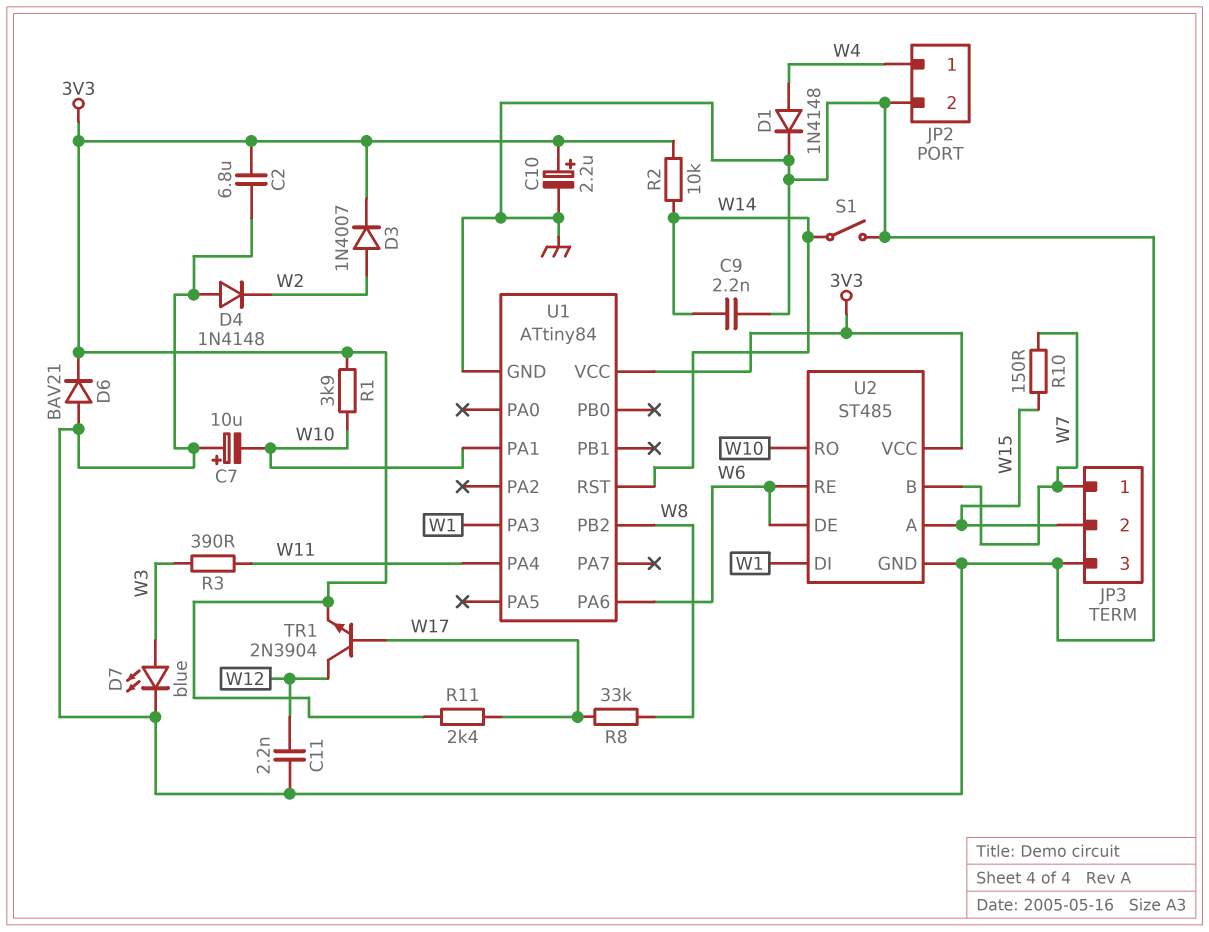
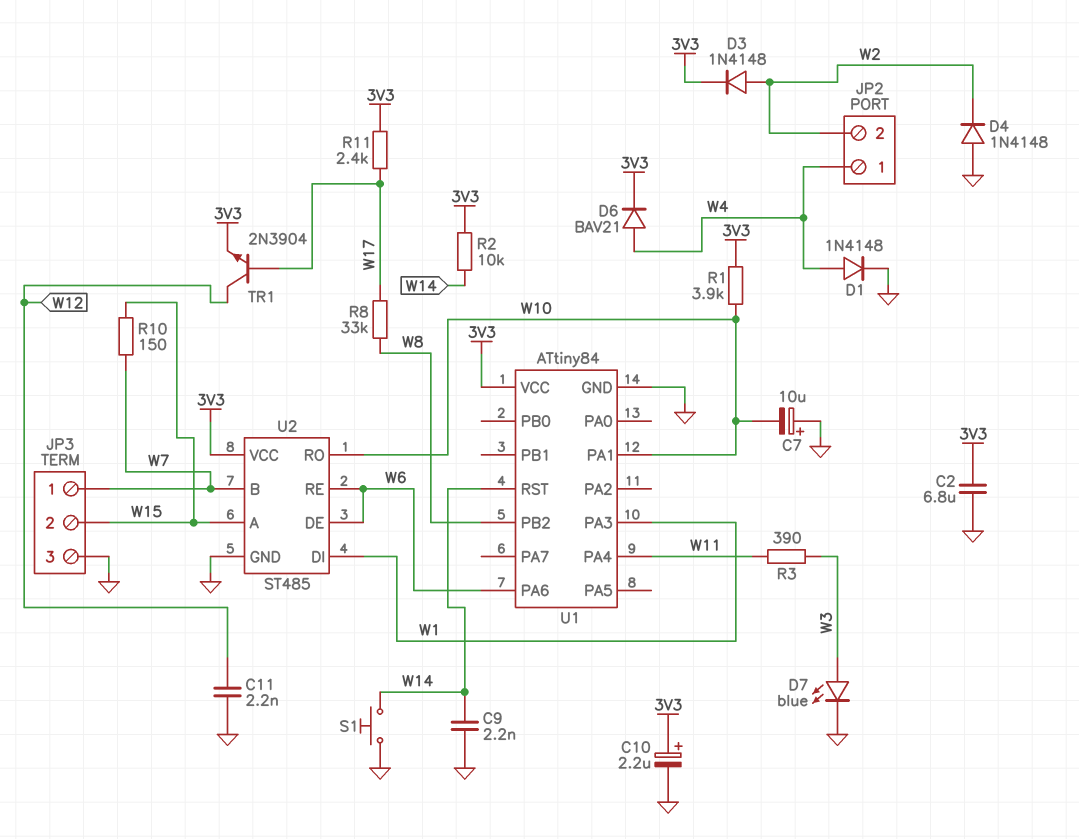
D3: diode 1N4007 (A W2, K 3V3) -> diode 1N4148 (A W2, K 3V3)
D6: diode BAV21 (A GND, K 3V3) -> diode BAV21 (A W4, K 3V3)
JP2 pin 2: GND -> W2
S1: switch (GND, W14) -> button (GND, W14)

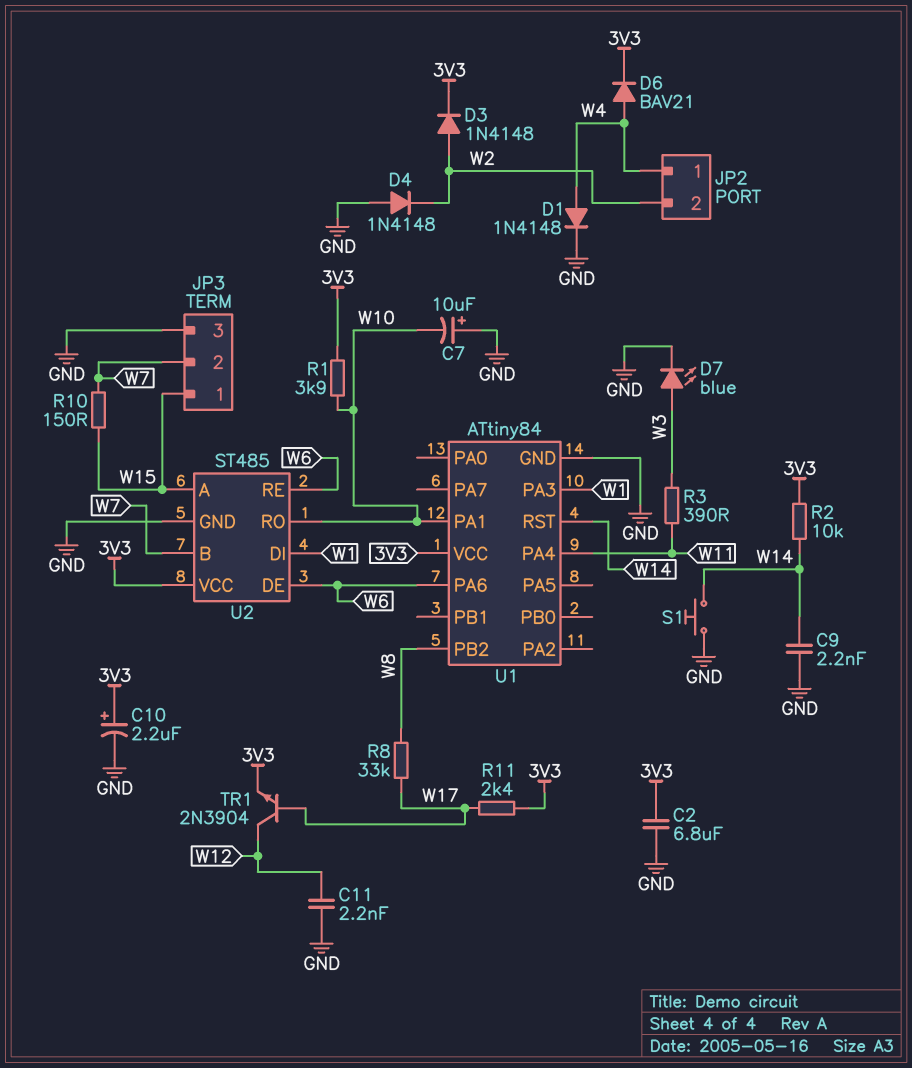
JP3 pin 1: W7 -> W15
JP3 pin 2: W15 -> W7

